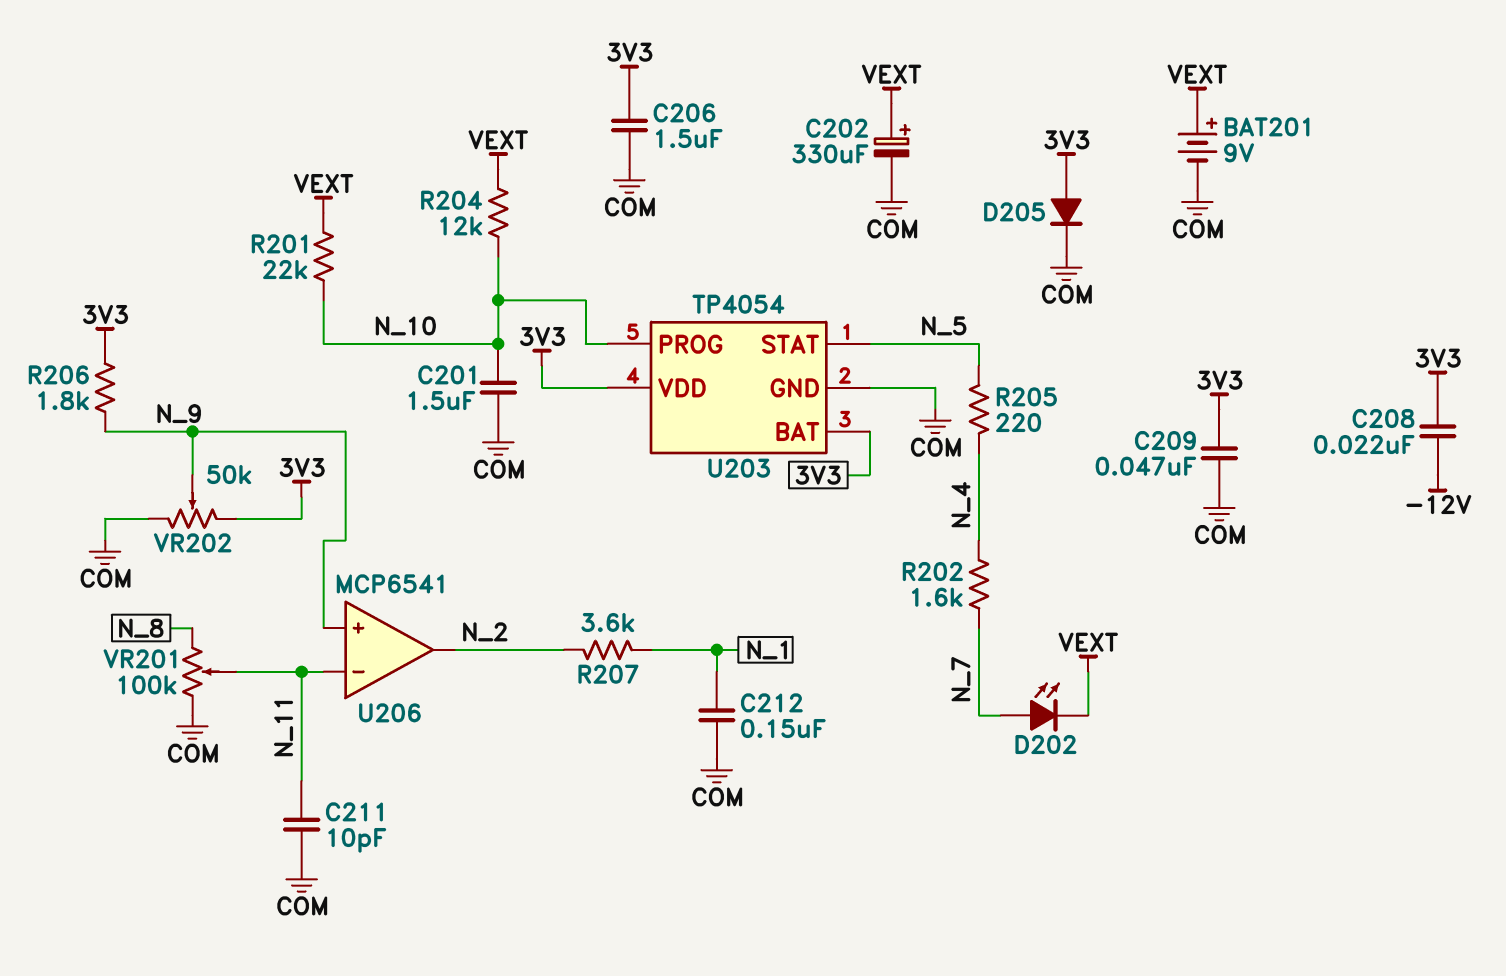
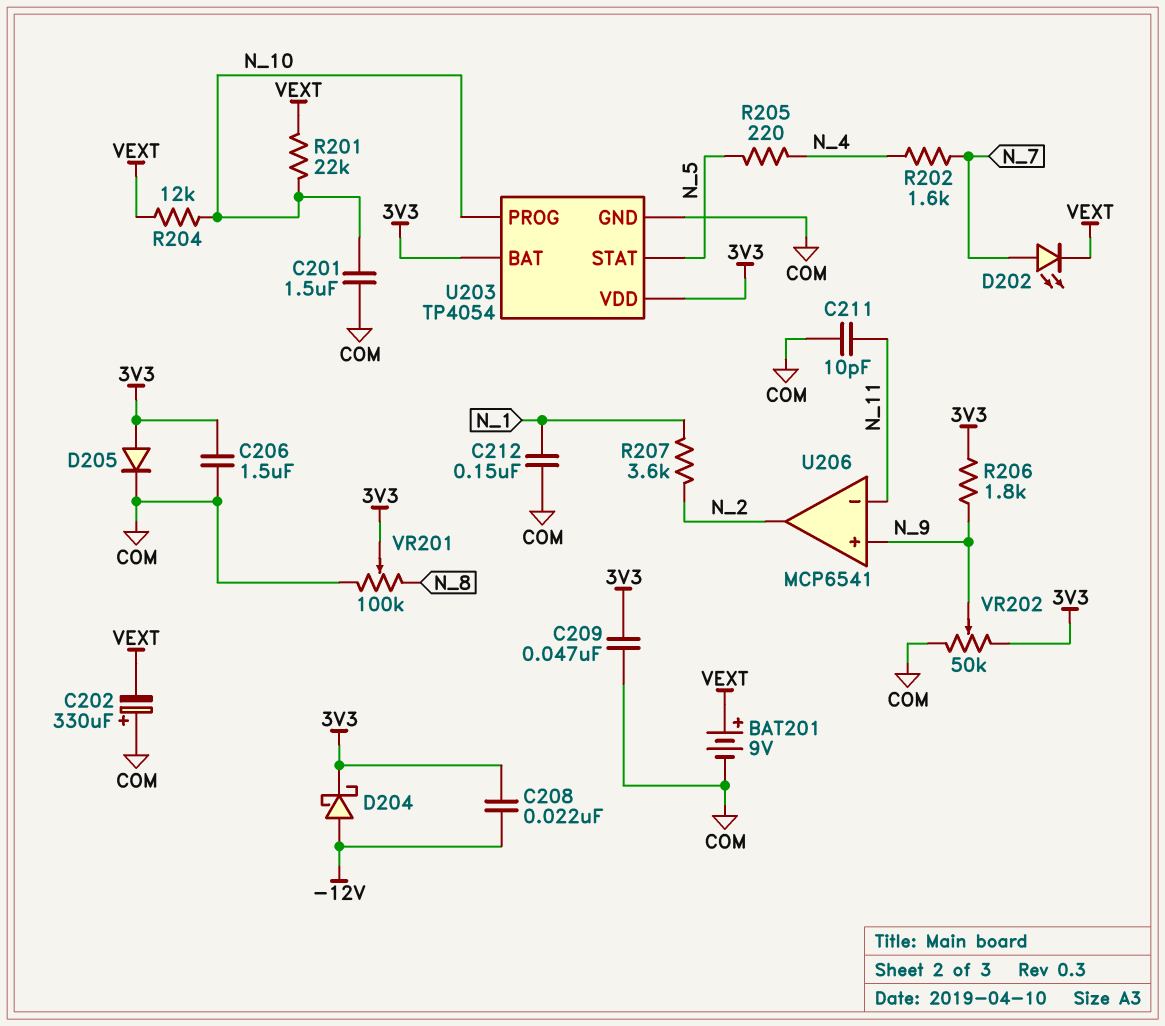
C202: 330uF (plus VEXT, minus COM) -> 330uF (plus COM, minus VEXT)
D204: none -> schottky (A -12V, K 3V3)
VR201: 100k (COM, N_8, wiper N_11) -> 100k (COM, N_8, wiper 3V3)

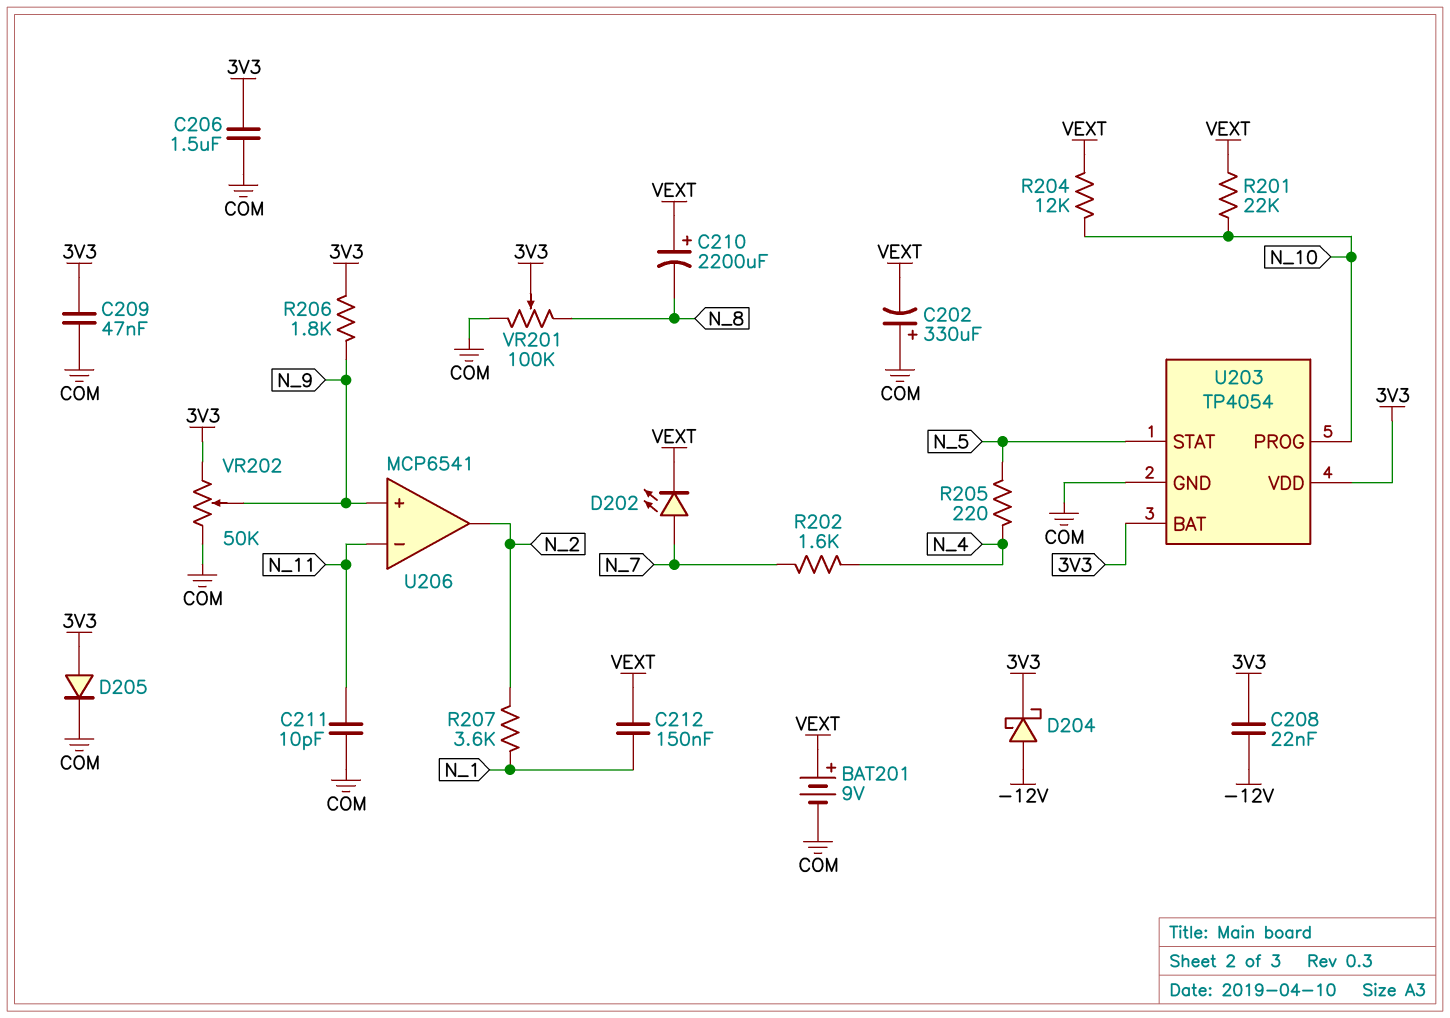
C201: 1.5uF (COM, N_10) -> none
C210: none -> 2200uF (plus VEXT, minus N_8)
C212: 150nF (COM, N_1) -> 150nF (N_1, VEXT)

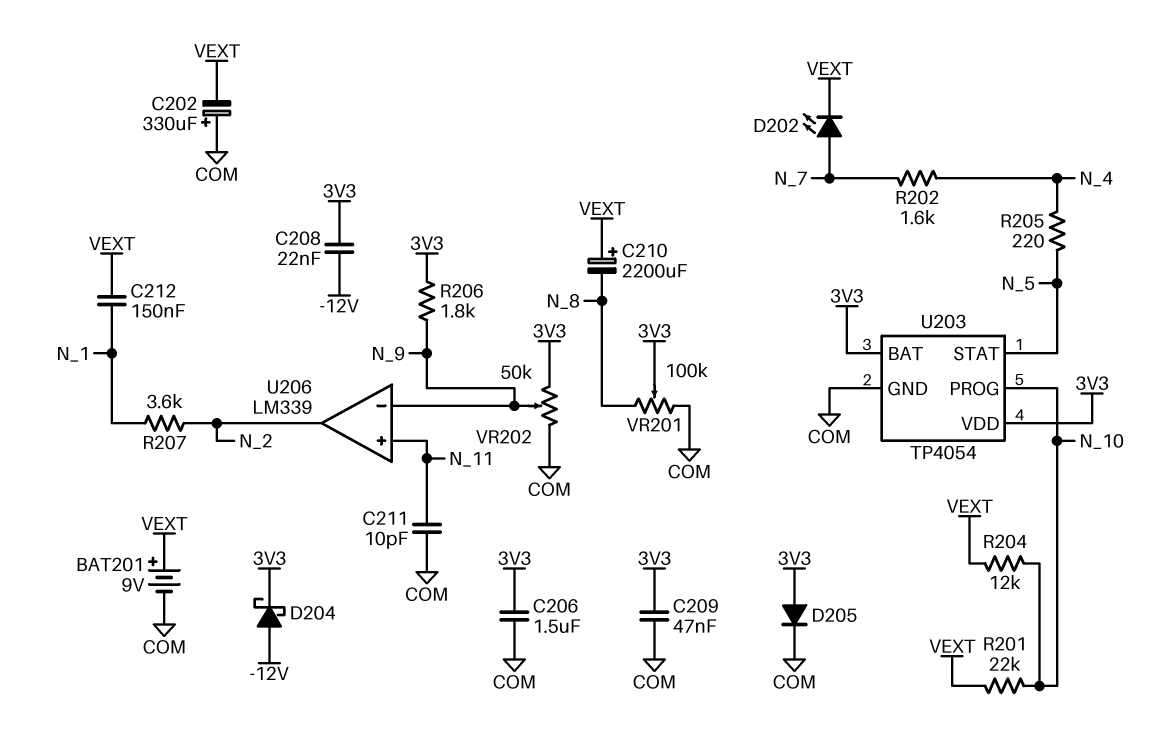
U206: MCP6541 -> LM339
U206 pin in+: N_9 -> N_11
U206 pin in-: N_11 -> N_9

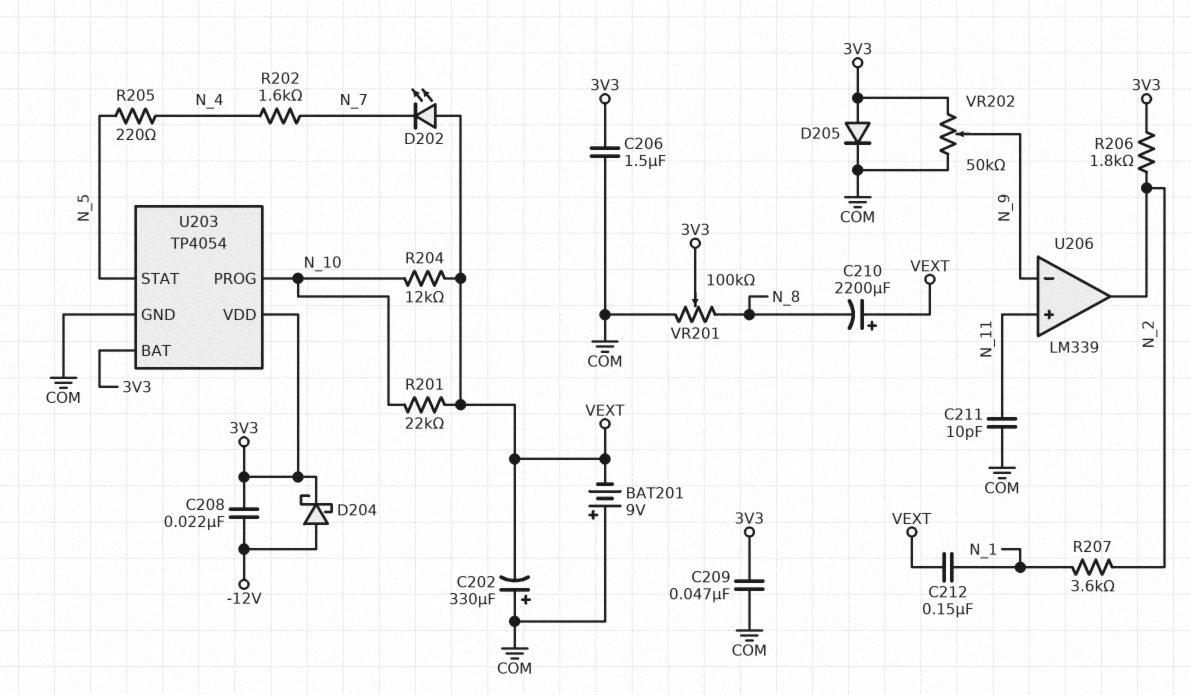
BAT201: 9V (plus VEXT, minus COM) -> 9V (plus COM, minus VEXT)
D202: LED (A N_7, K VEXT) -> LED (A VEXT, K N_7)
R206: 1.8k (3V3, N_9) -> 1.8k (3V3, N_2)

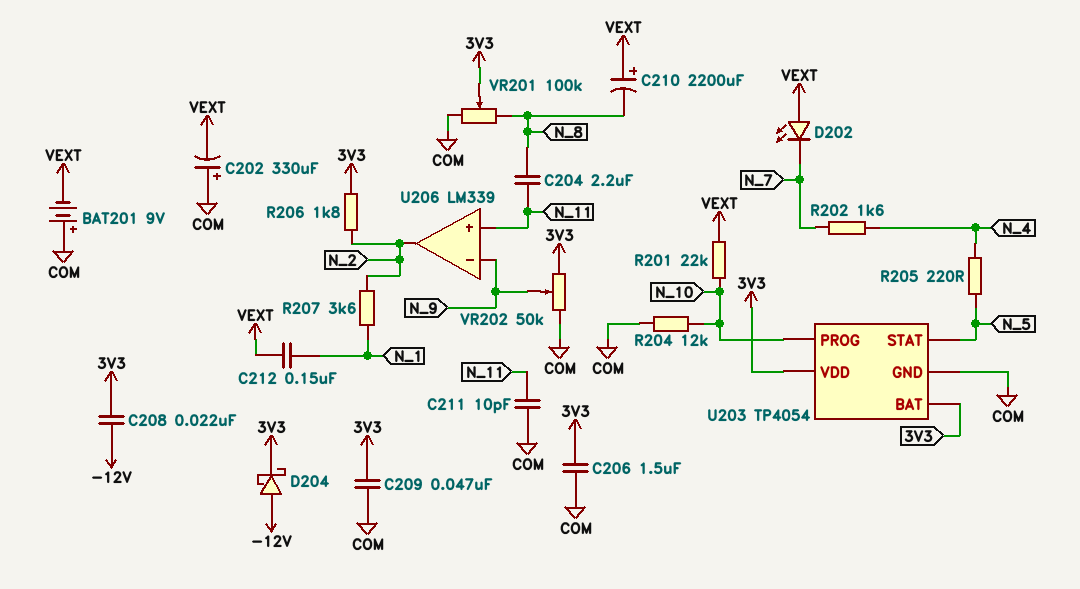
C204: none -> 2.2uF (N_8, N_11)
D205: diode (A 3V3, K COM) -> none
R204: 12k (N_10, VEXT) -> 12k (COM, N_10)

